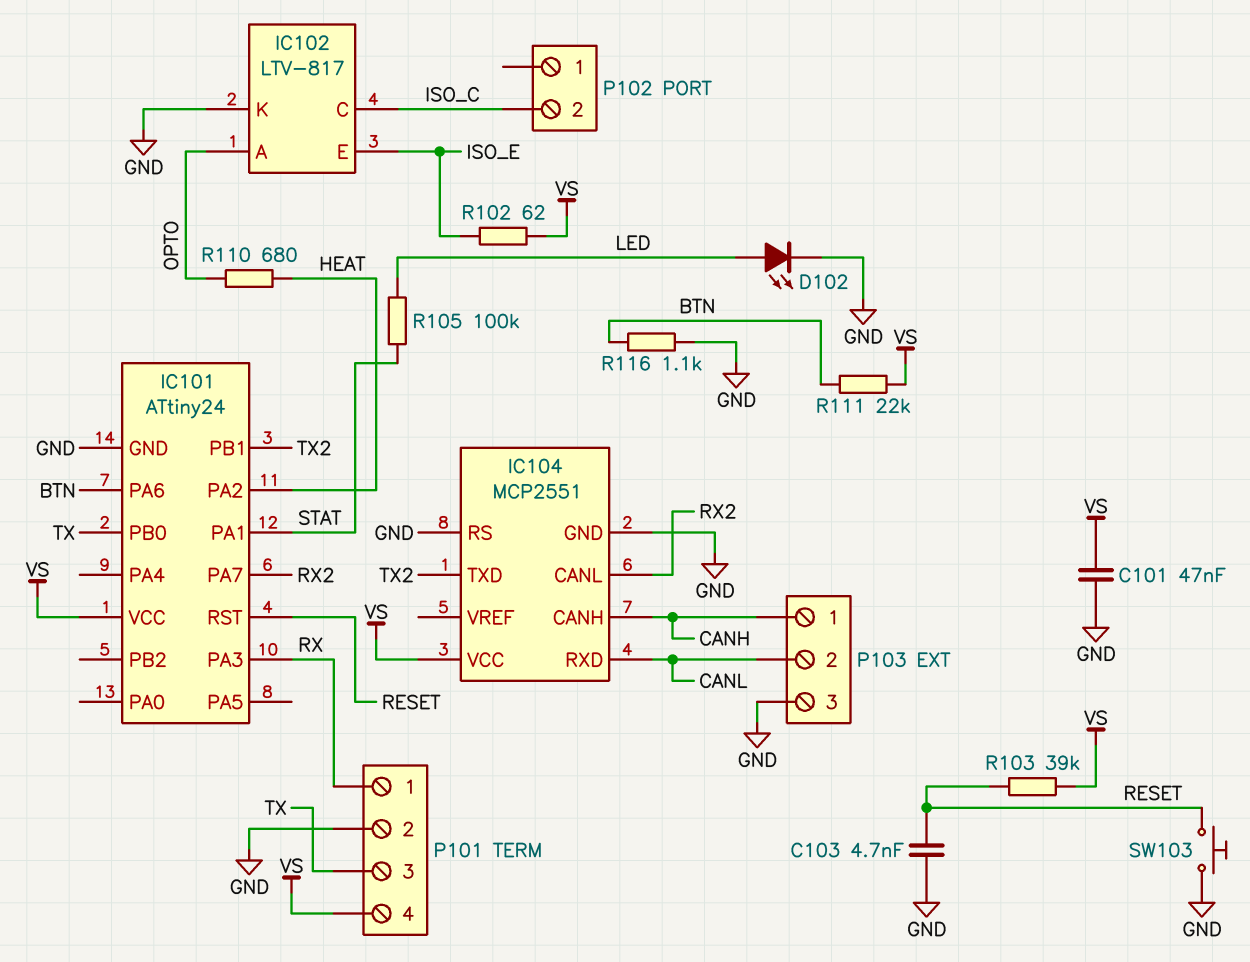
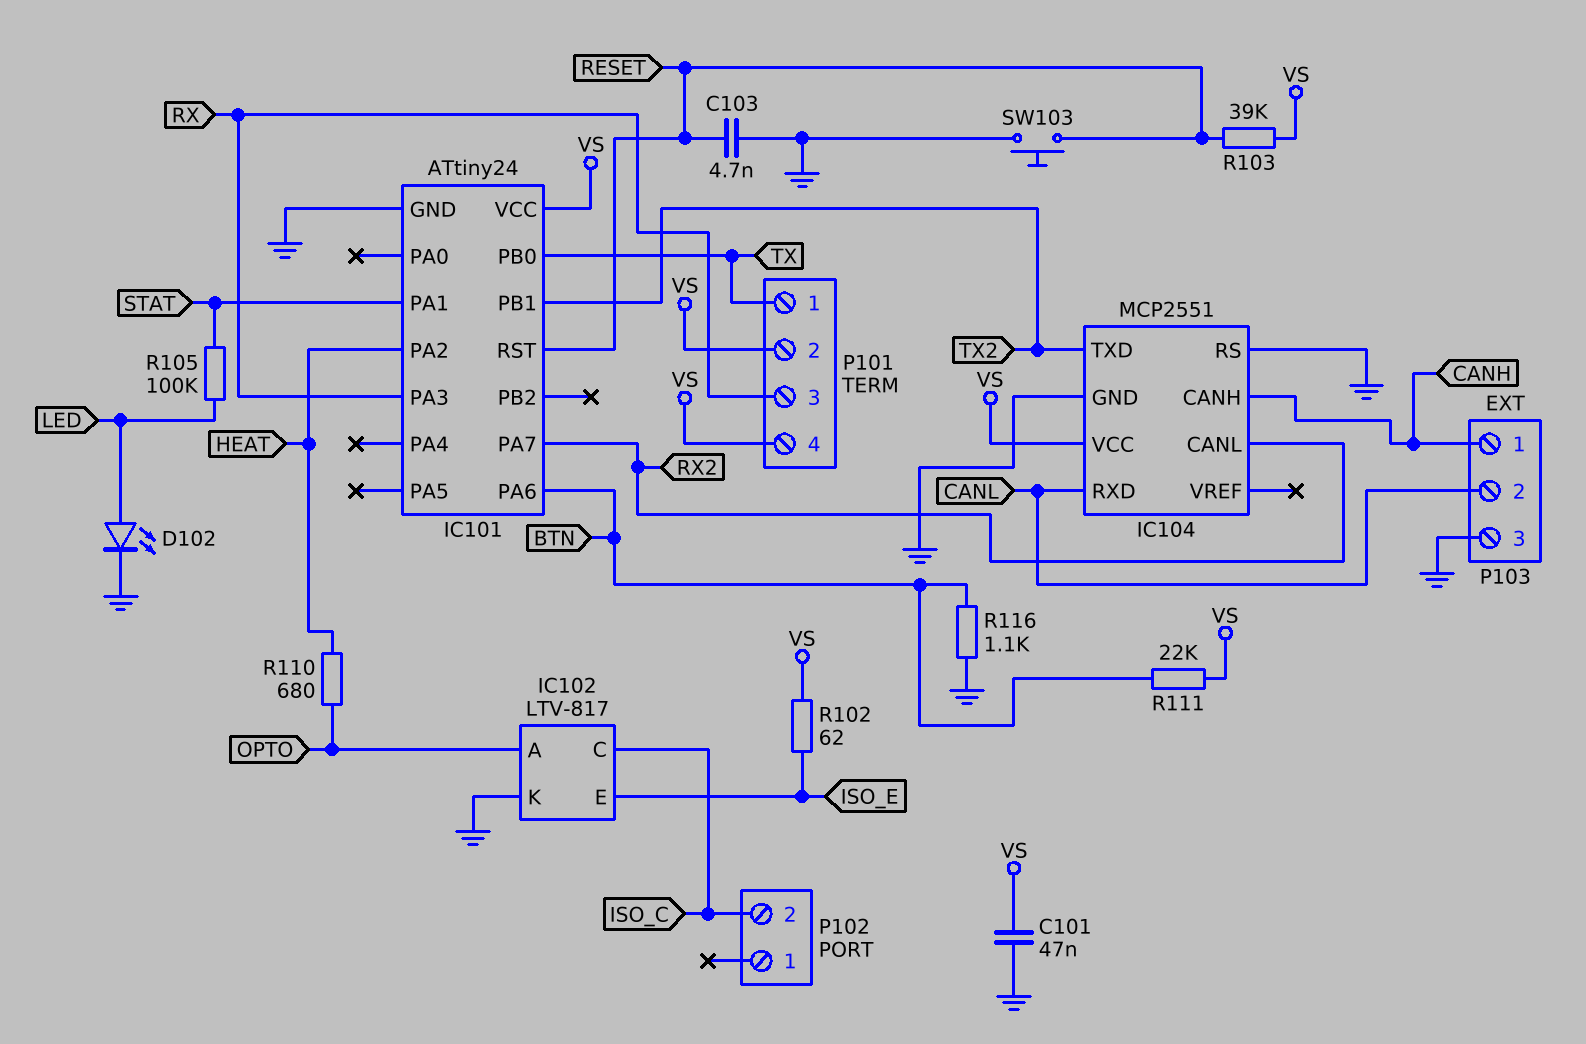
P101 pin 1: RX -> TX
P101 pin 2: GND -> VS
P101 pin 3: TX -> RX

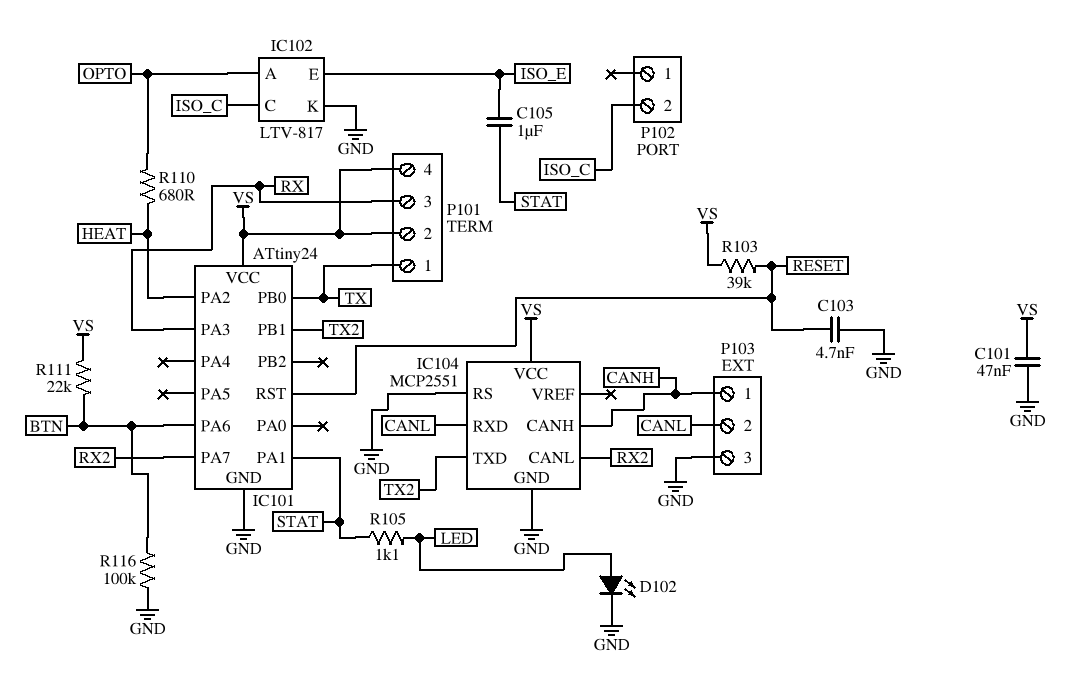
C105: none -> 1uF (ISO_E, STAT)
R102: 62 (ISO_E, VS) -> none
R105: 100k (LED, STAT) -> 1.1k (LED, STAT)
R116: 1.1k (BTN, GND) -> 100k (BTN, GND)
SW103: button (GND, RESET) -> none

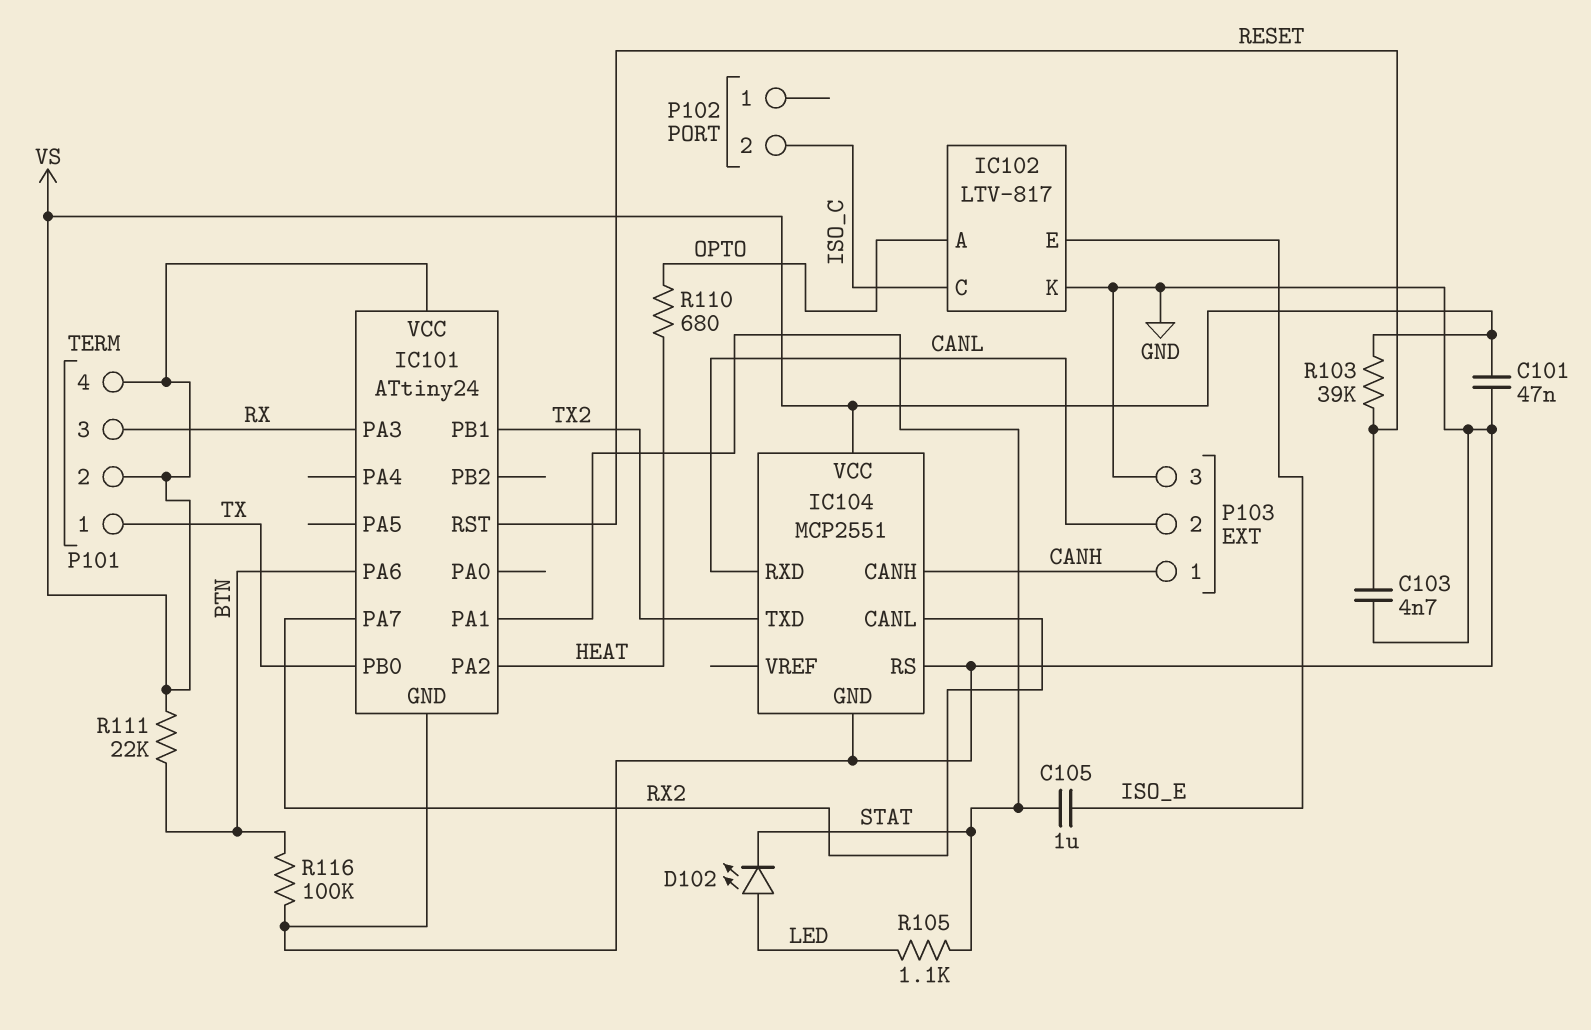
D102: LED (A LED, K GND) -> LED (A LED, K STAT)

